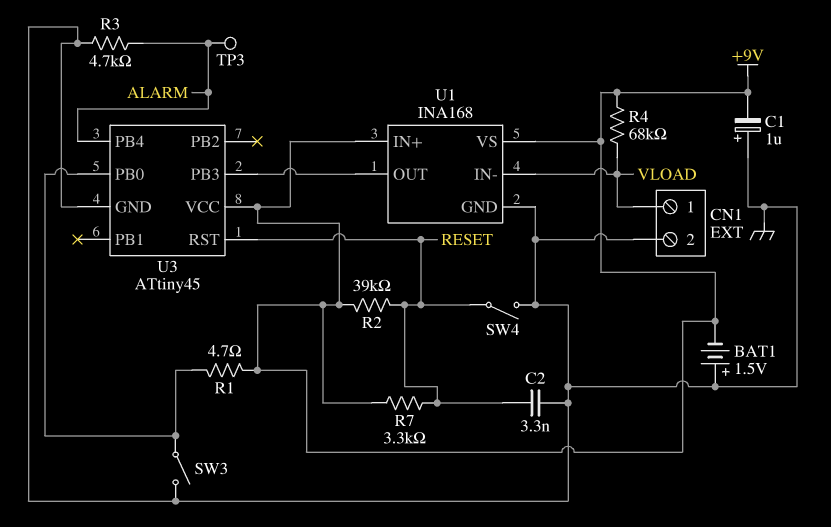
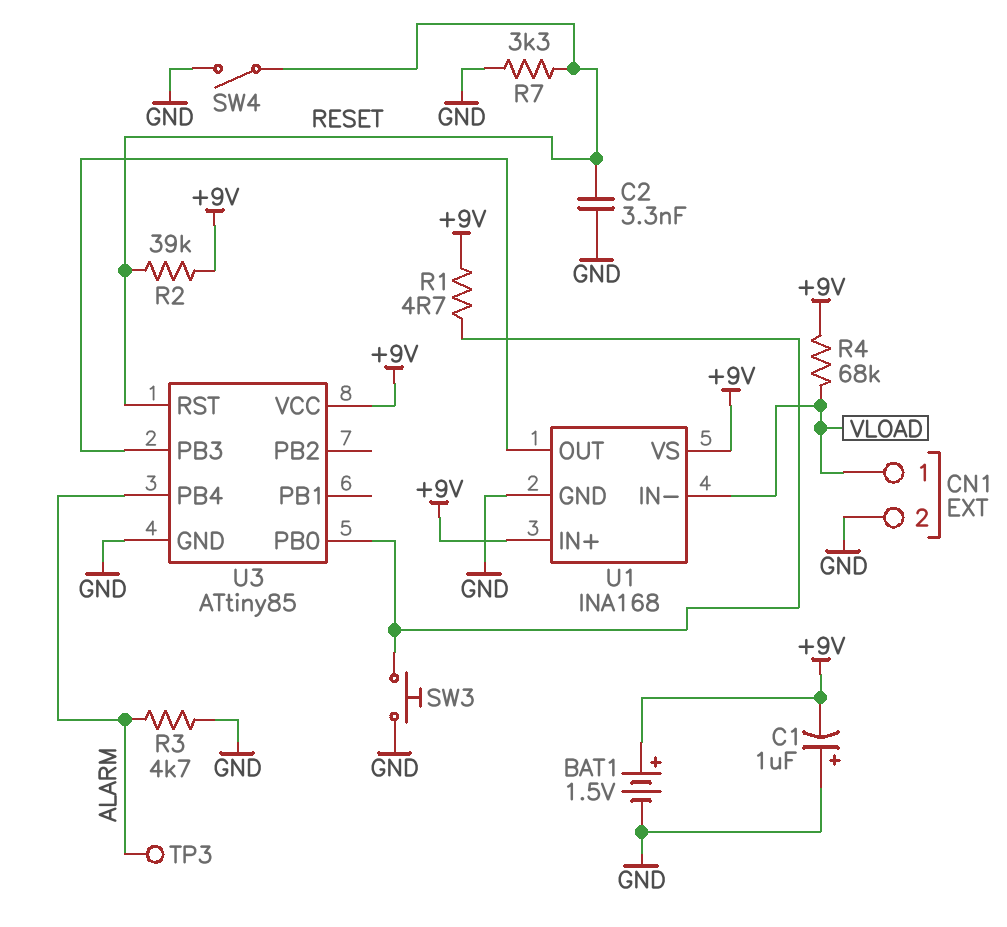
BAT1: 1.5V (plus GND, minus +9V) -> 1.5V (plus +9V, minus GND)
R7: 3.3k (+9V, RESET) -> 3.3k (GND, RESET)
SW3: switch (GND, U3/PB0) -> button (GND, U3/PB0)
U3: ATtiny45 -> ATtiny85

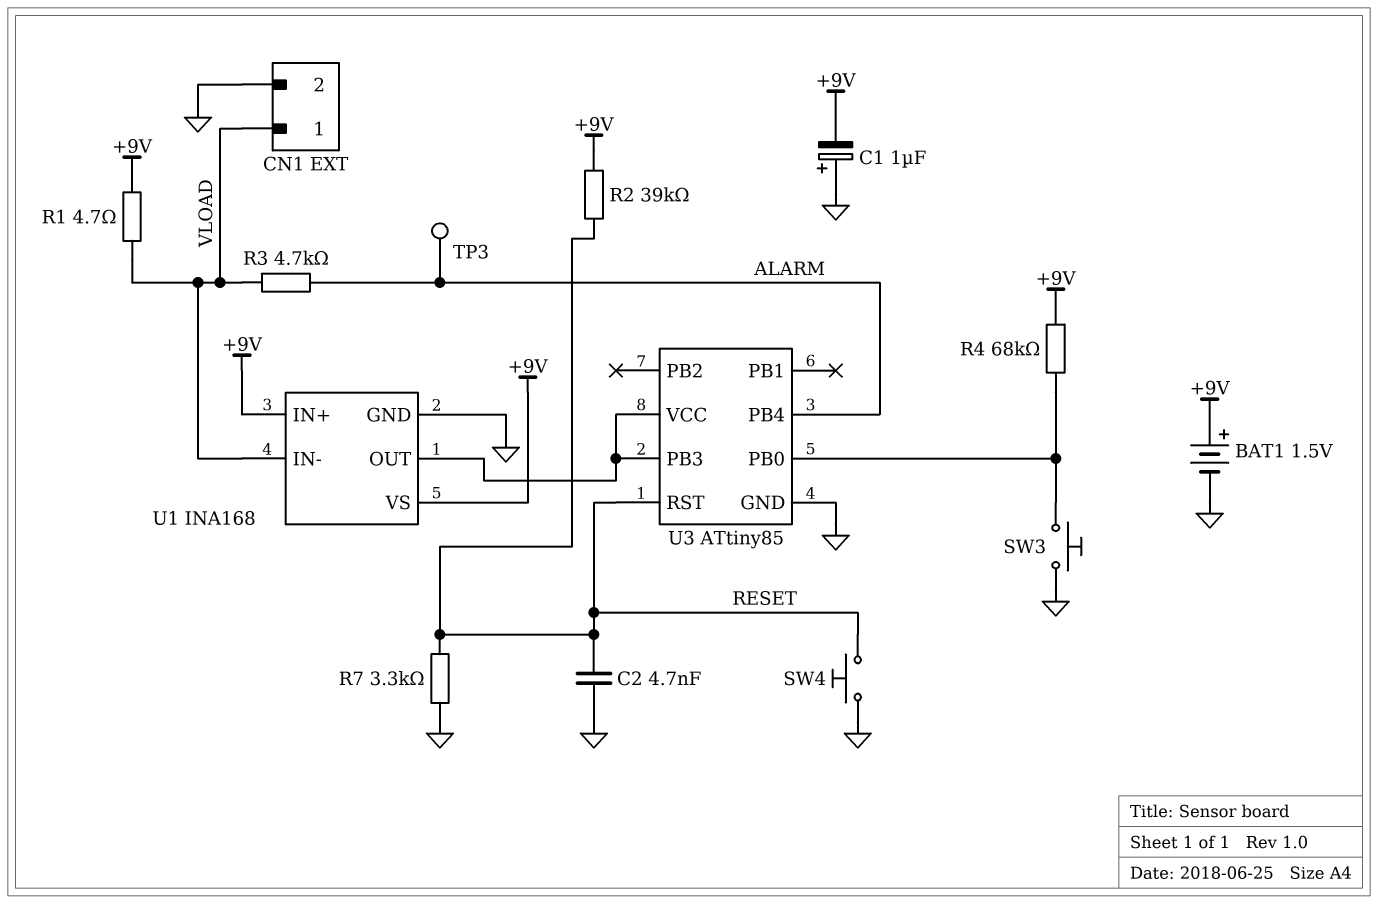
C2: 3.3nF (GND, RESET) -> 4.7nF (GND, RESET)
R1: 4.7 (+9V, U3/PB0) -> 4.7 (+9V, VLOAD)
R3: 4.7k (ALARM, GND) -> 4.7k (ALARM, VLOAD)
R4: 68k (+9V, VLOAD) -> 68k (+9V, U3/PB0)
SW4: switch (GND, RESET) -> button (GND, RESET)
U3 pin VCC: +9V -> U1/OUT

